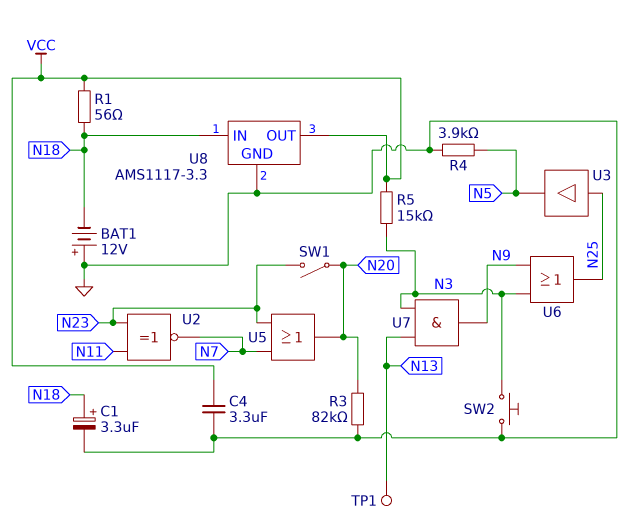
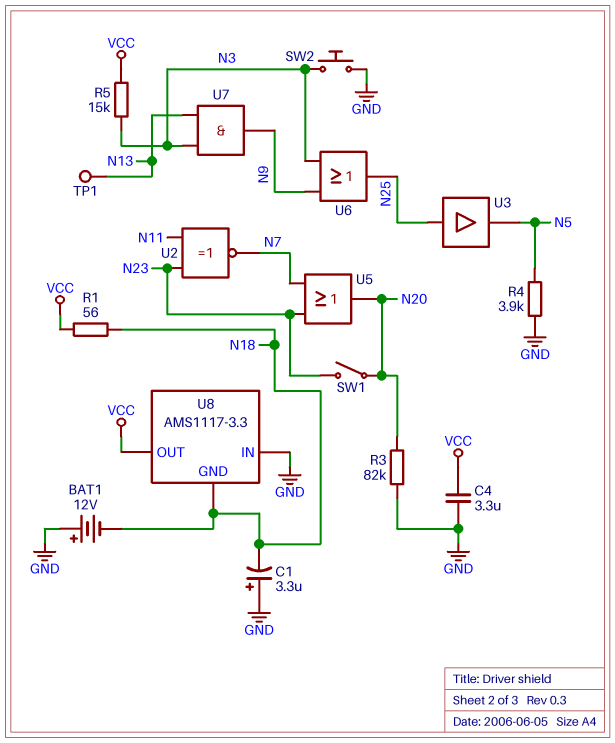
C1: 3.3uF (plus N18, minus GND) -> 3.3uF (plus GND, minus N18)
U8 pin GND: GND -> N18
U8 pin IN: N18 -> GND

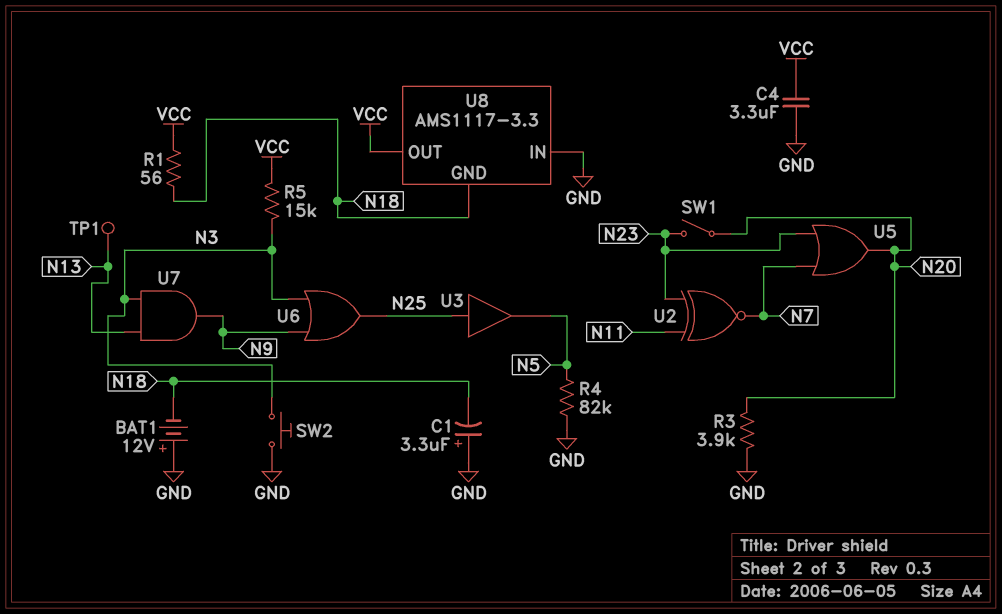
R3: 82k (GND, N20) -> 3.9k (GND, N20)
R4: 3.9k (GND, N5) -> 82k (GND, N5)

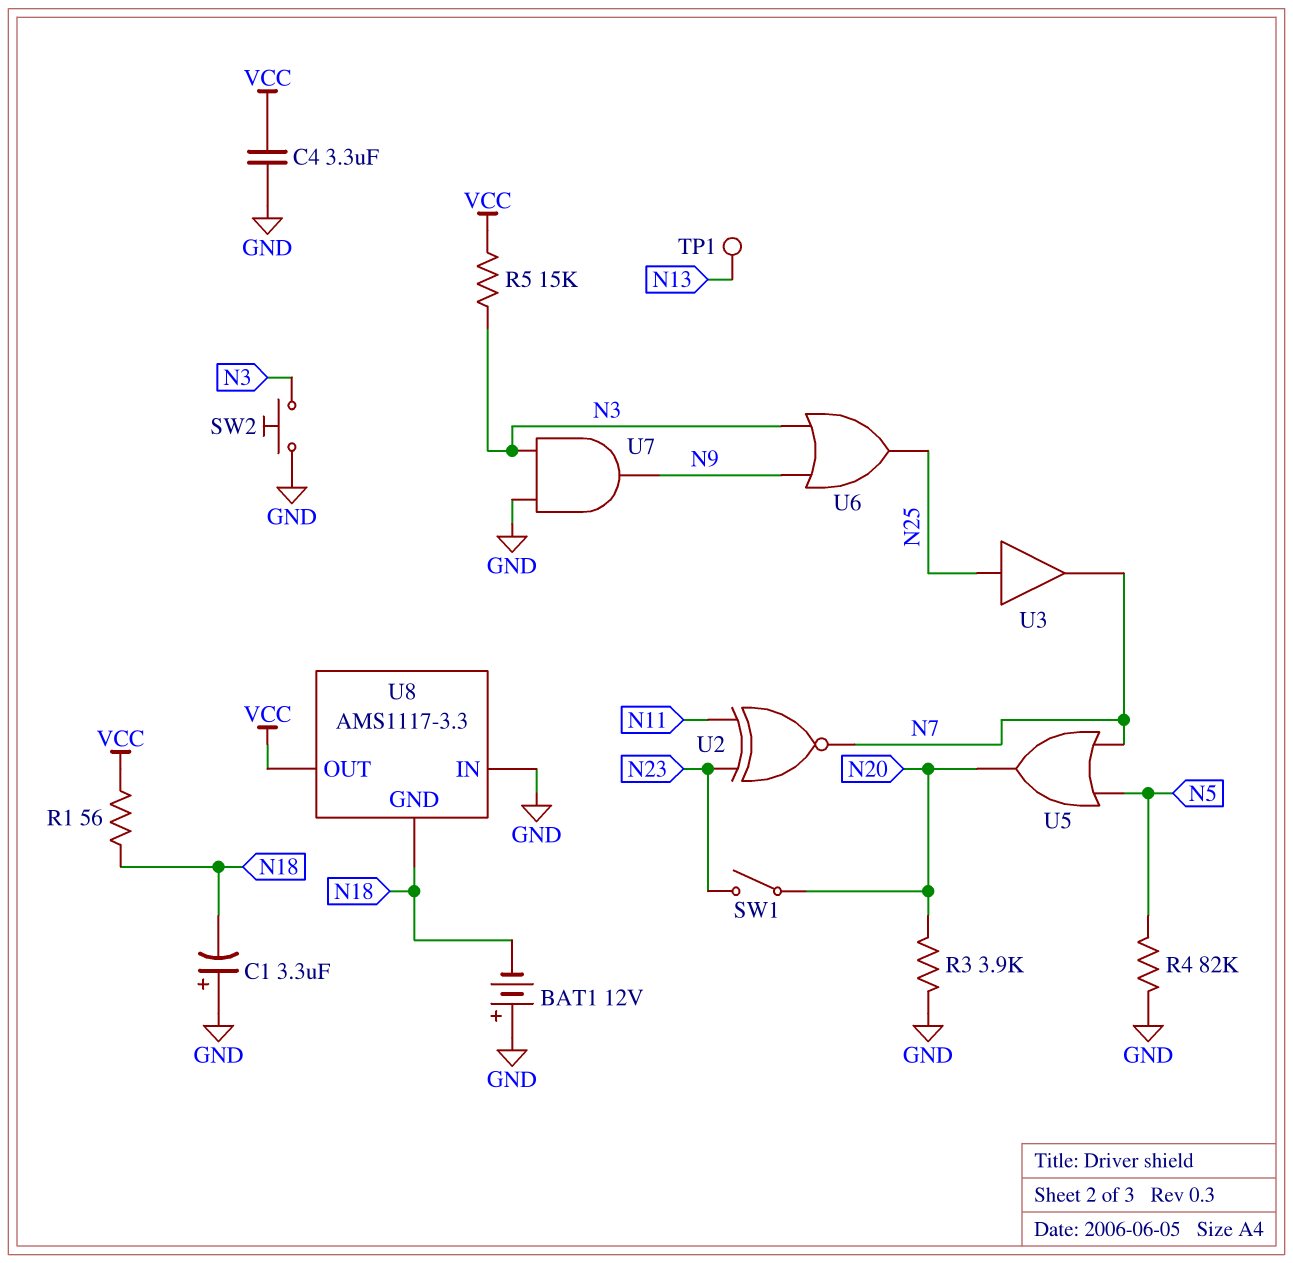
U3: buffer (in N25, out N5) -> buffer (in N25, out N7)
U5: OR (in N7, in N23, out N20) -> OR (in N5, in N7, out N20)
U7: AND (in N3, in N13, out N9) -> AND (in GND, in N3, out N9)

